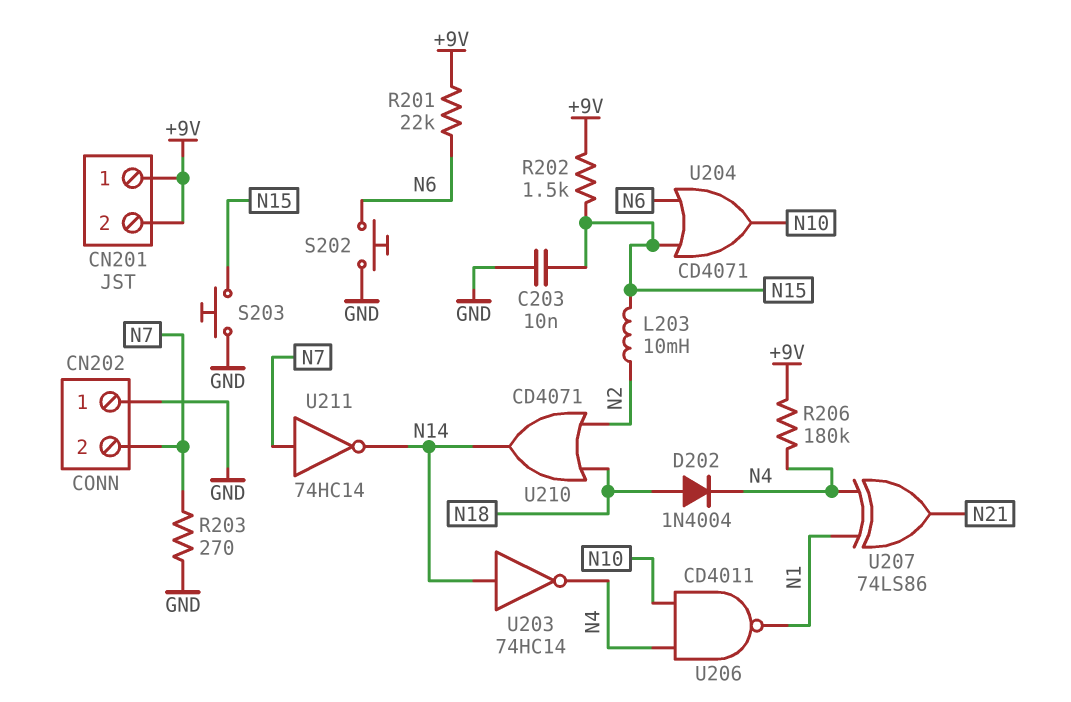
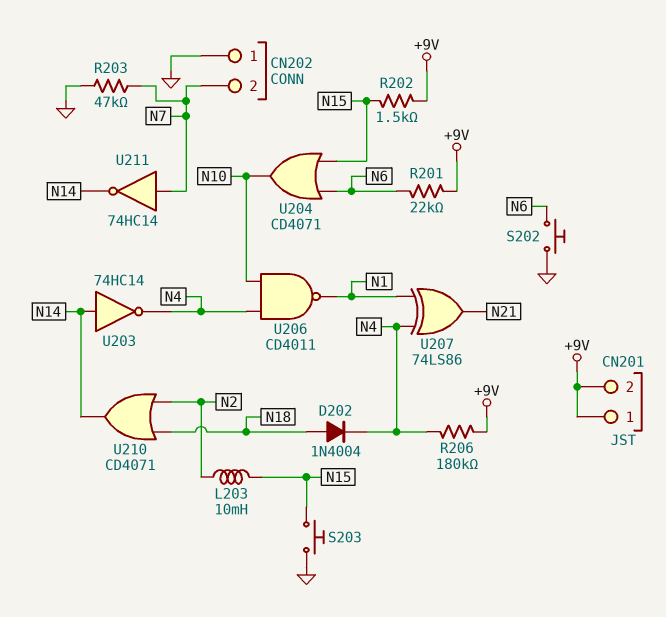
C203: 10nF (GND, N15) -> none
R203: 270 (GND, N7) -> 47k (GND, N7)

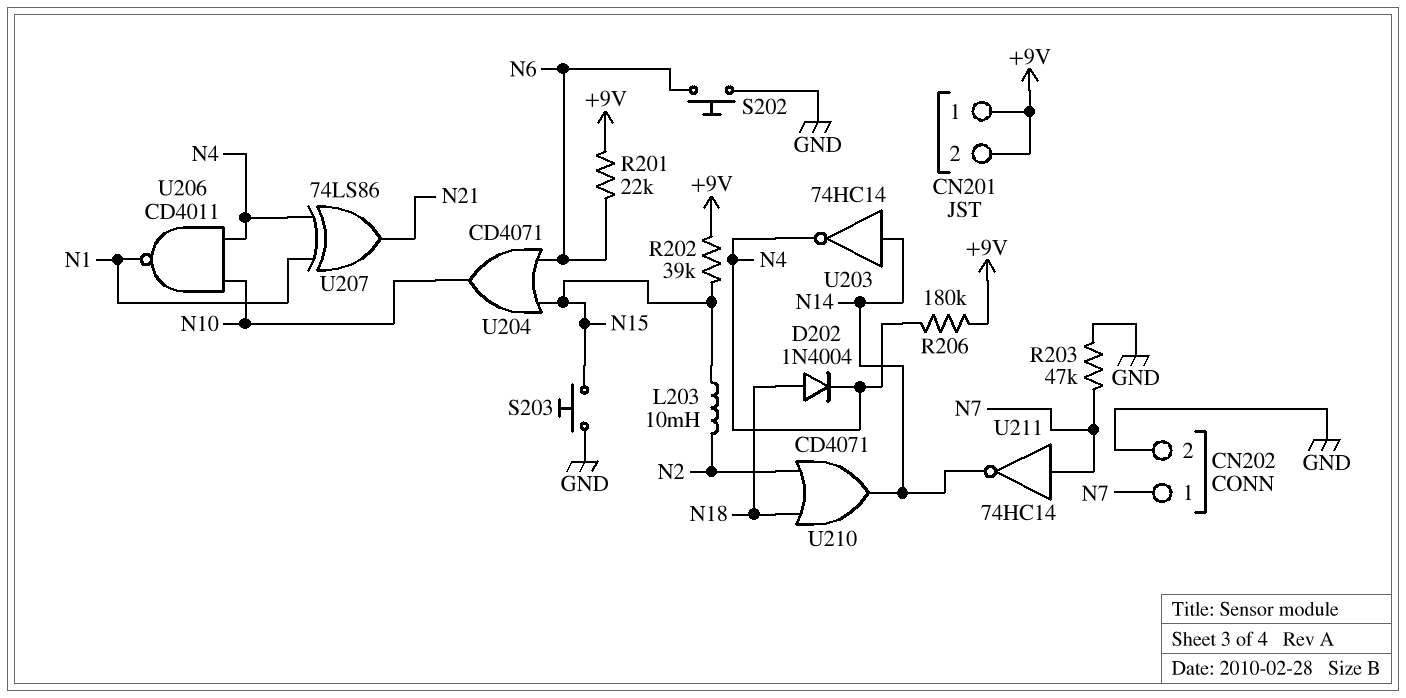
CN202 pin 1: GND -> N7
CN202 pin 2: N7 -> GND
R202: 1.5k (+9V, N15) -> 39k (+9V, N15)

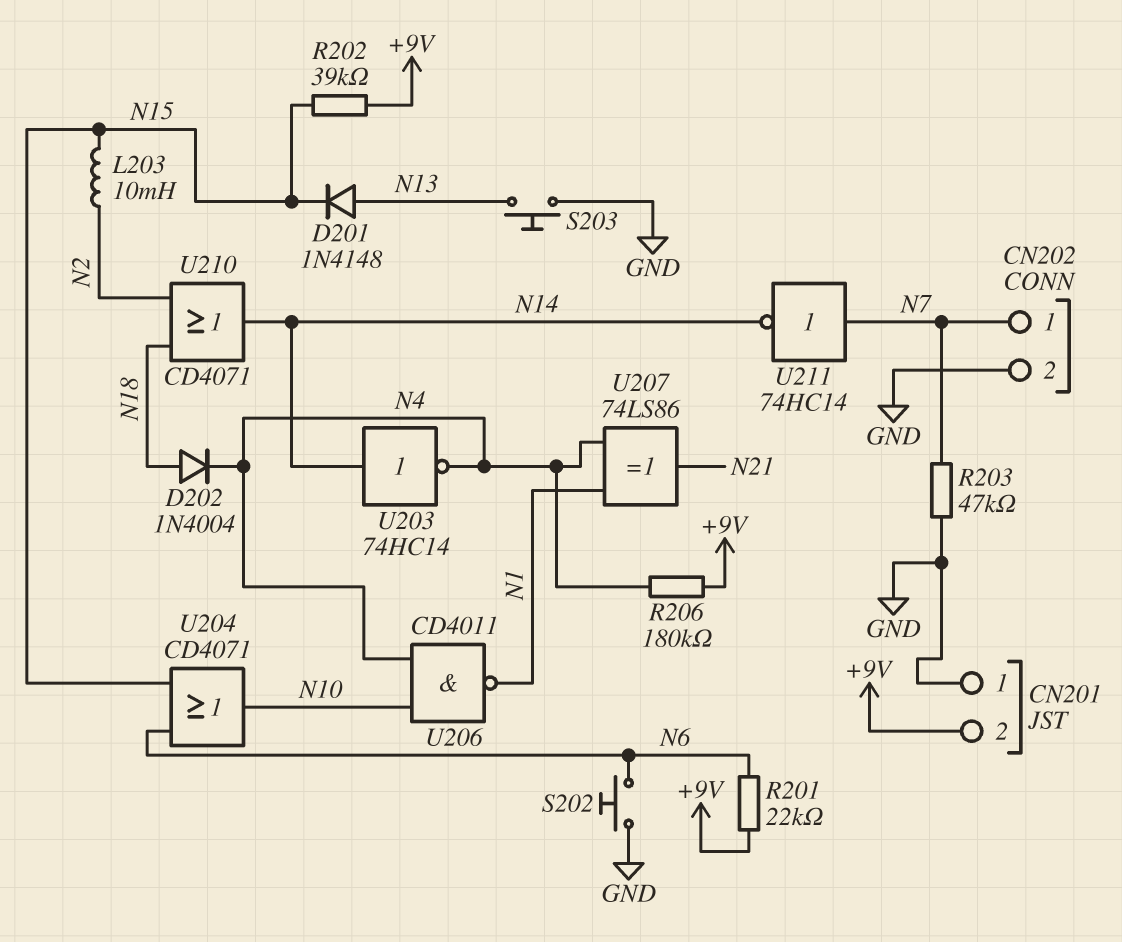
CN201 pin 1: +9V -> GND
D201: none -> diode 1N4148 (A N13, K N15)
S203: button (GND, N15) -> button (GND, N13)

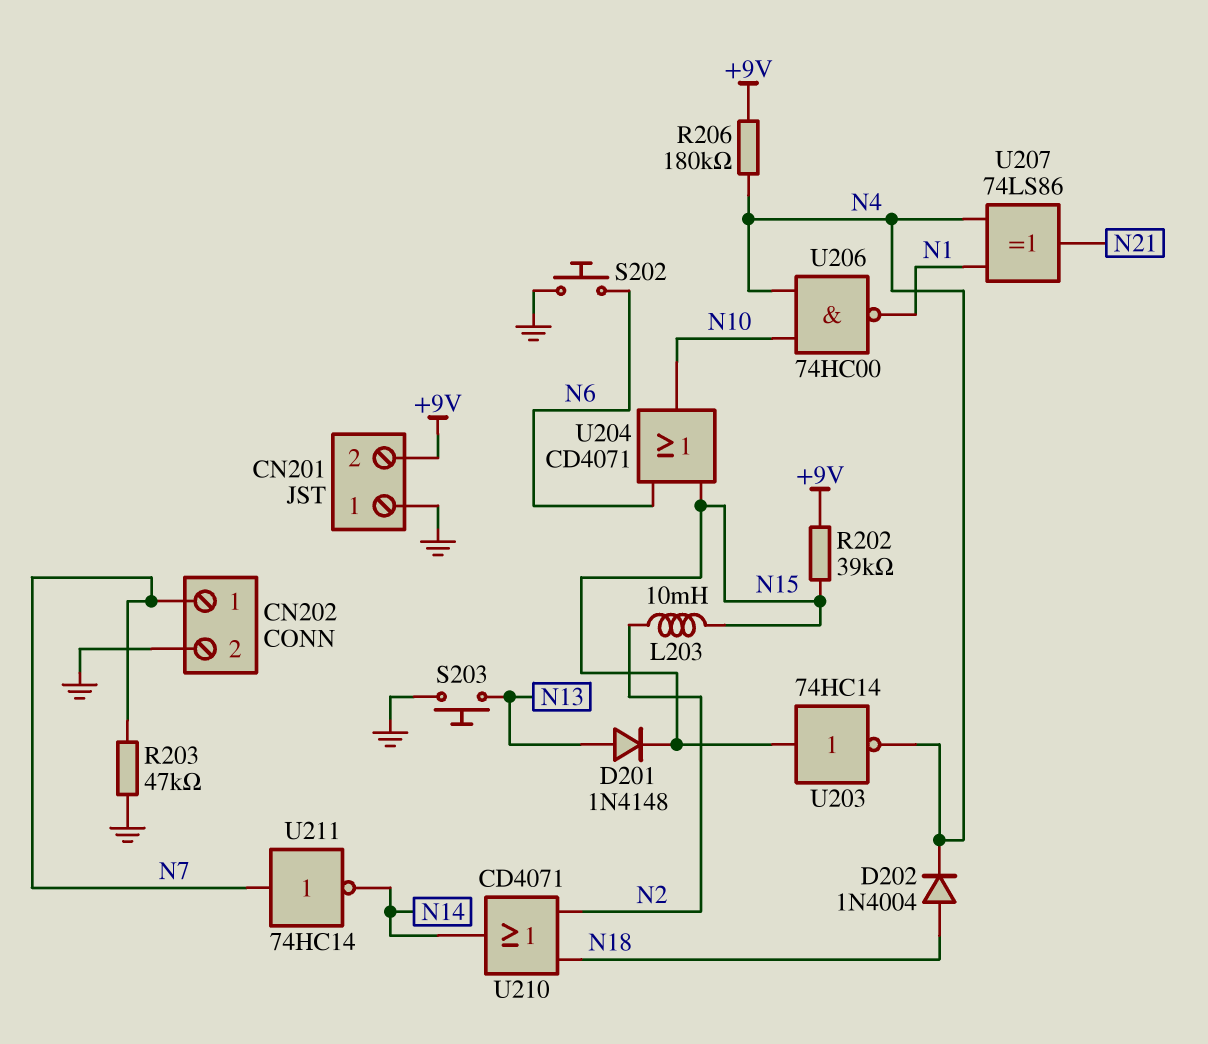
R201: 22k (+9V, N6) -> none
U203: NOT 74HC14 (in N14, out N4) -> NOT 74HC14 (in N15, out N4)
U206: NAND CD4011 (in N4, in N10, out N1) -> NAND 74HC00 (in N4, in N10, out N1)

